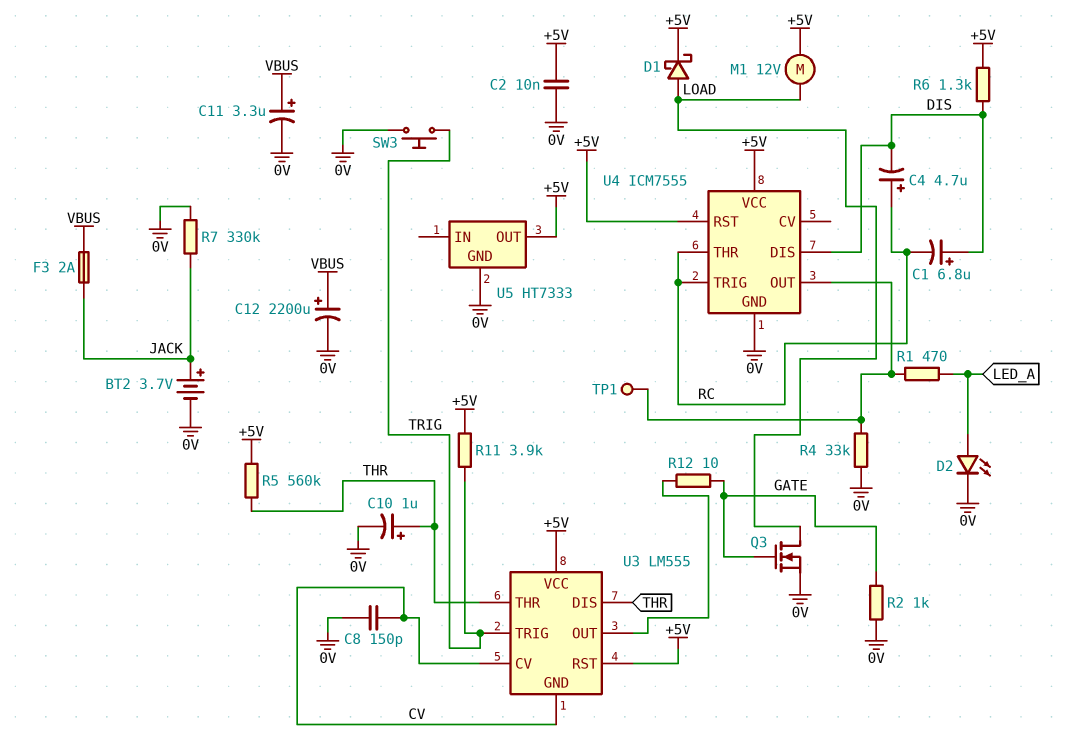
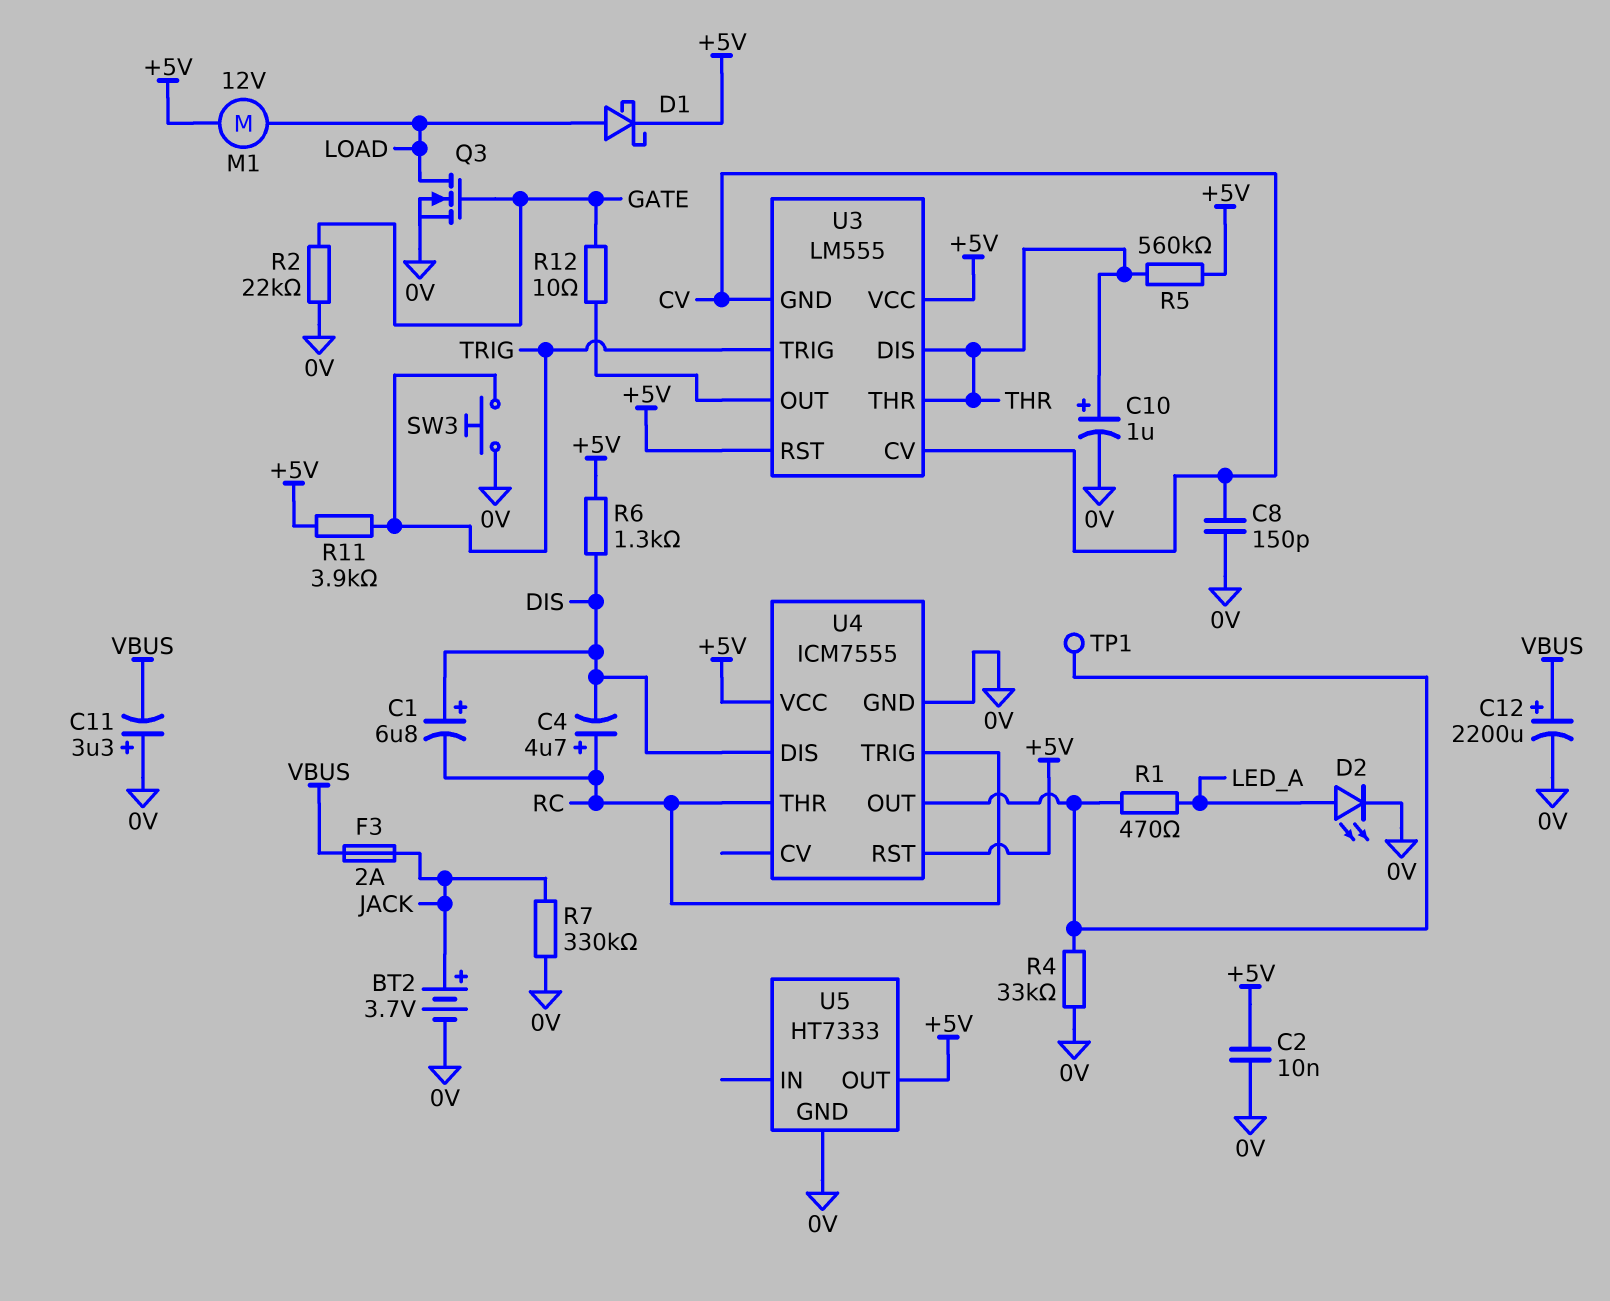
C11: 3.3uF (plus VBUS, minus 0V) -> 3.3uF (plus 0V, minus VBUS)
R2: 1k (0V, GATE) -> 22k (0V, GATE)

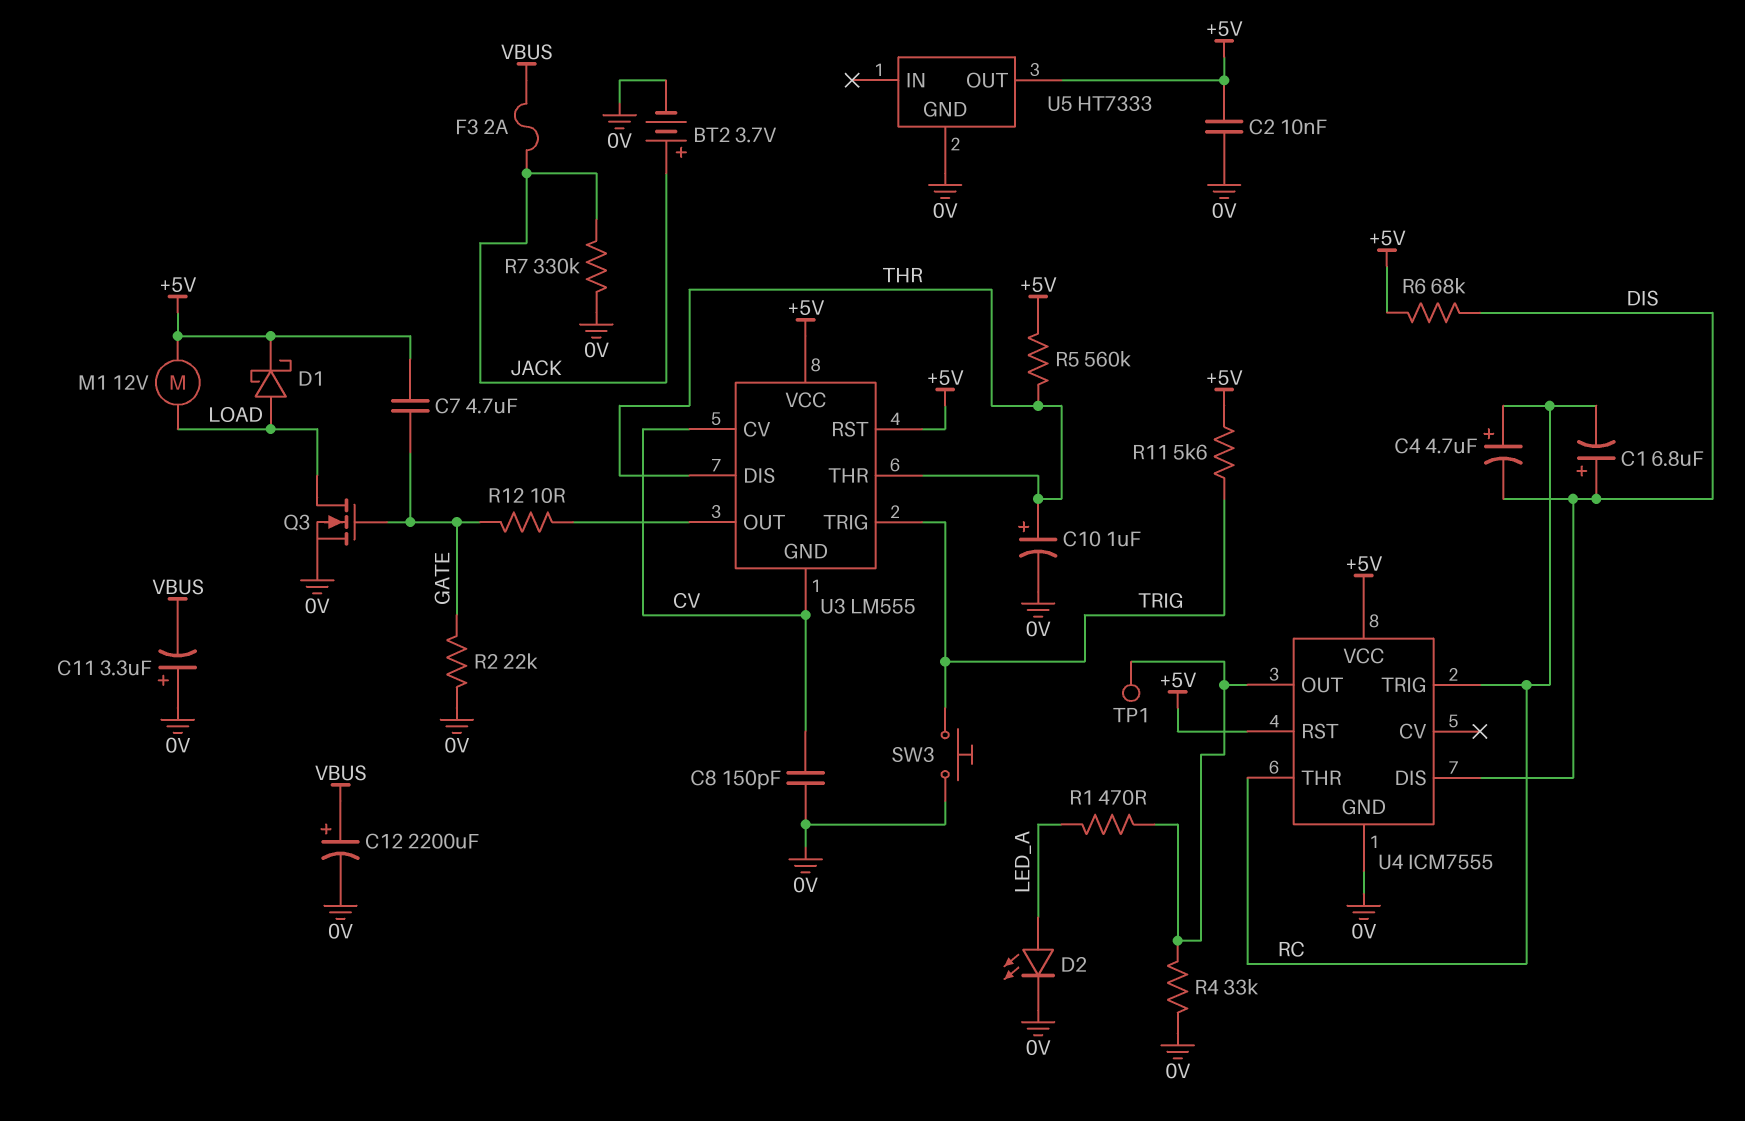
C7: none -> 4.7uF (+5V, GATE)
R6: 1.3k (+5V, DIS) -> 68k (+5V, DIS)
R11: 3.9k (+5V, TRIG) -> 5.6k (+5V, TRIG)

